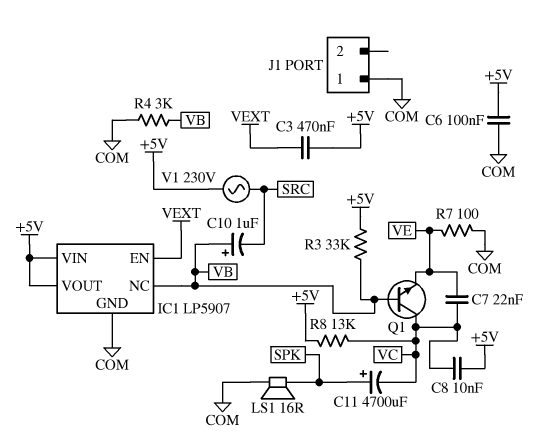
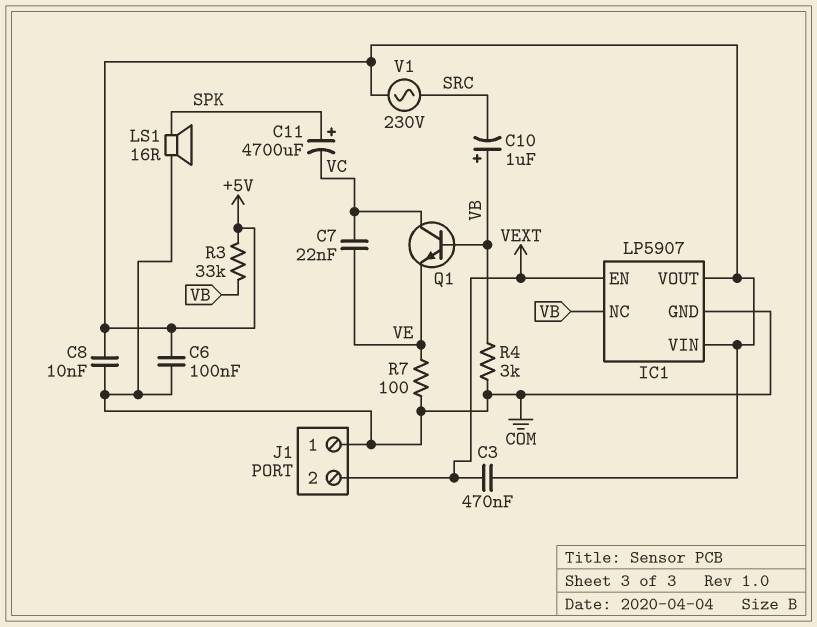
C8: 10nF (+5V, VC) -> 10nF (+5V, COM)
J1 pin 2: none -> VEXT
R8: 13k (+5V, VC) -> none

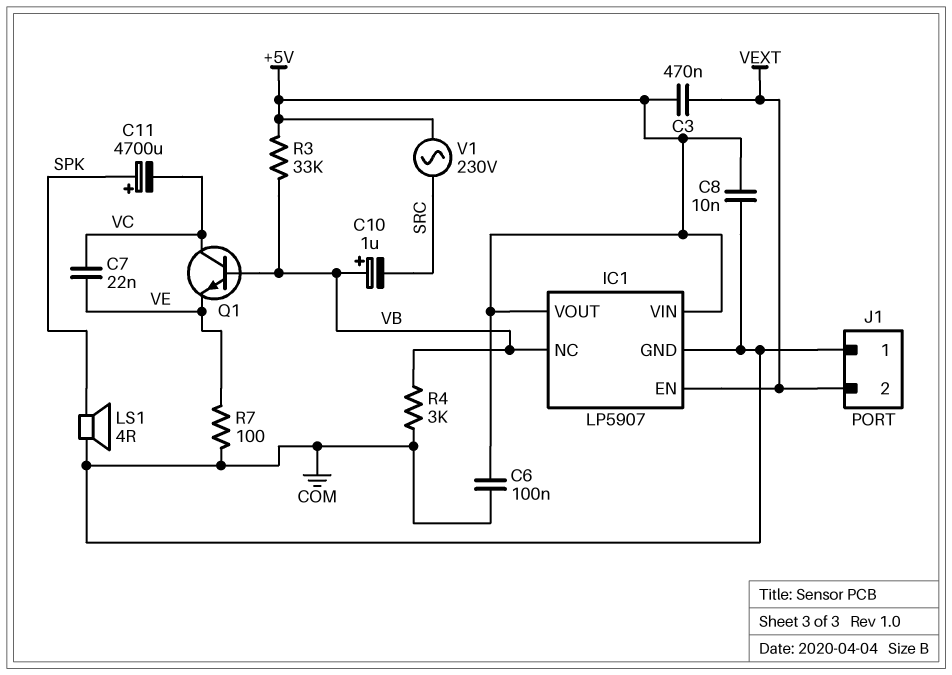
LS1: speaker 16R (COM, SPK) -> speaker 4R (COM, SPK)

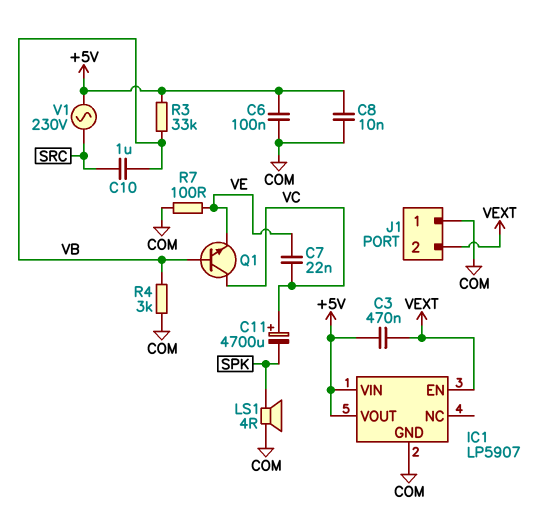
C10: 1uF (plus VB, minus SRC) -> 1uF (SRC, VB)
C11: 4700uF (plus SPK, minus VC) -> 4700uF (plus VC, minus SPK)
IC1 pin NC: VB -> none

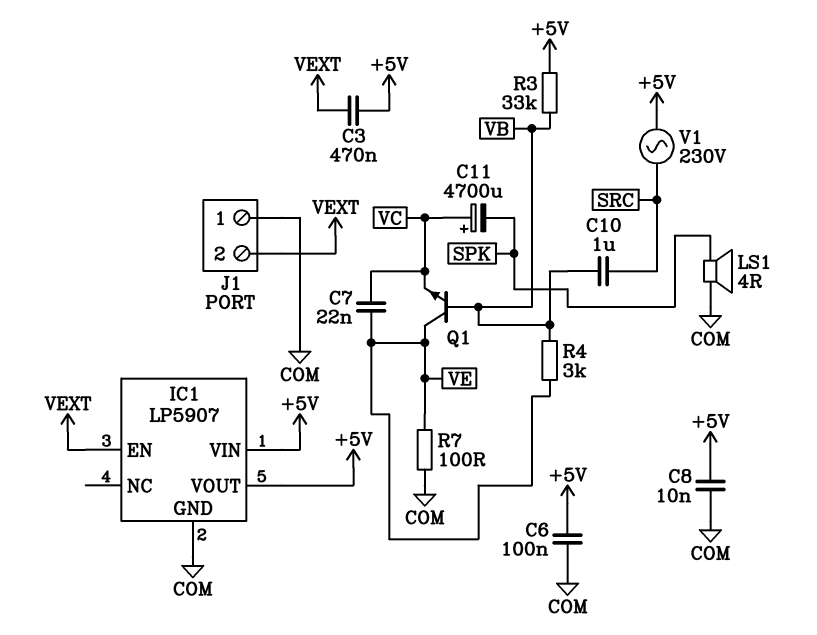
Q1: NPN (B VB, C VC, E VE) -> NPN (B VB, C VE, E VC)
R4: 3k (COM, VB) -> 3k (VB, VE)

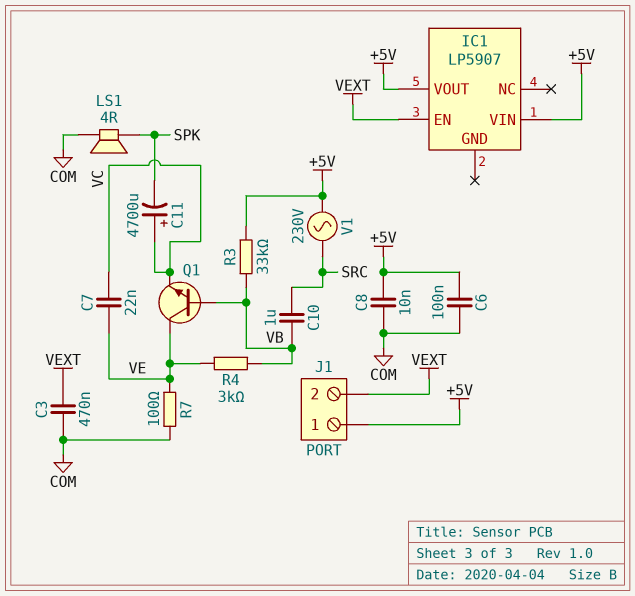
C3: 470nF (+5V, VEXT) -> 470nF (COM, VEXT)
IC1 pin GND: COM -> none
J1 pin 1: COM -> +5V

